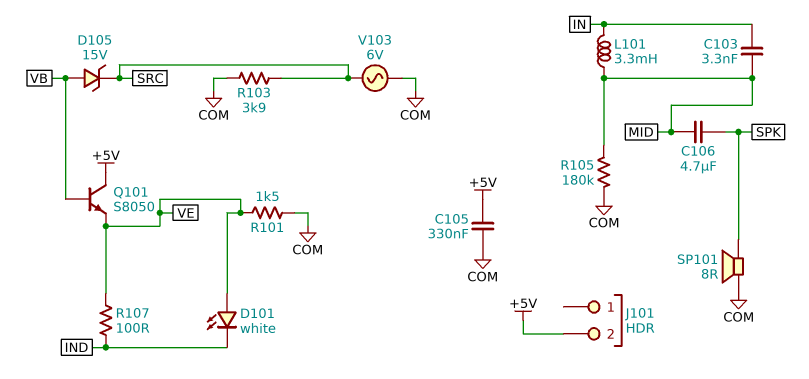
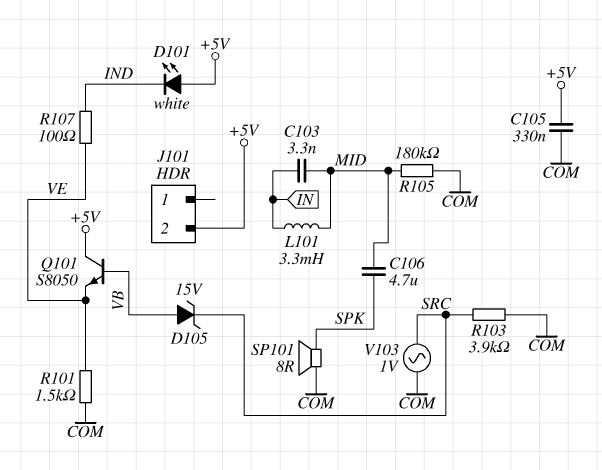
D101: LED white (A VE, K IND) -> LED white (A +5V, K IND)
V103: AC 6V (COM, SRC) -> AC 1V (COM, SRC)

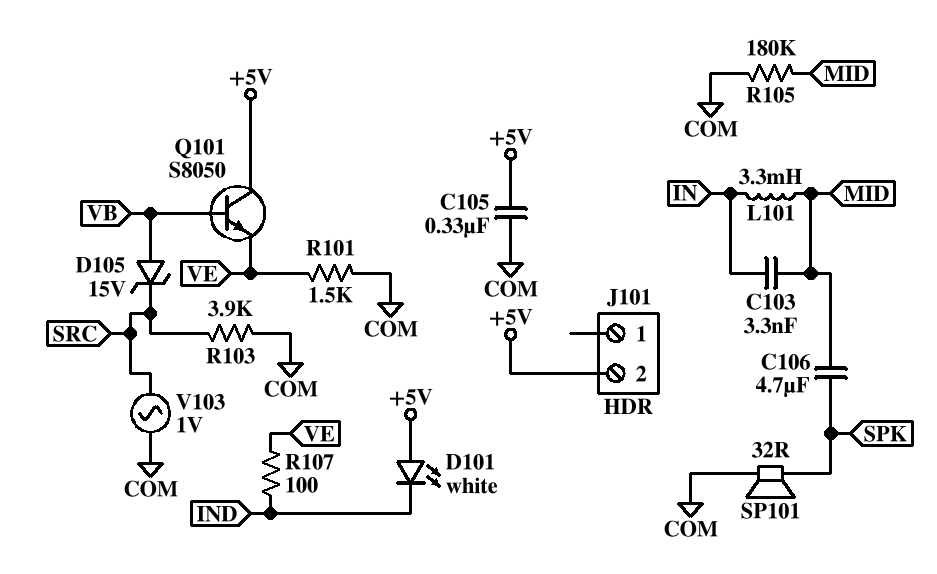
SP101: speaker 8R (COM, SPK) -> speaker 32R (COM, SPK)

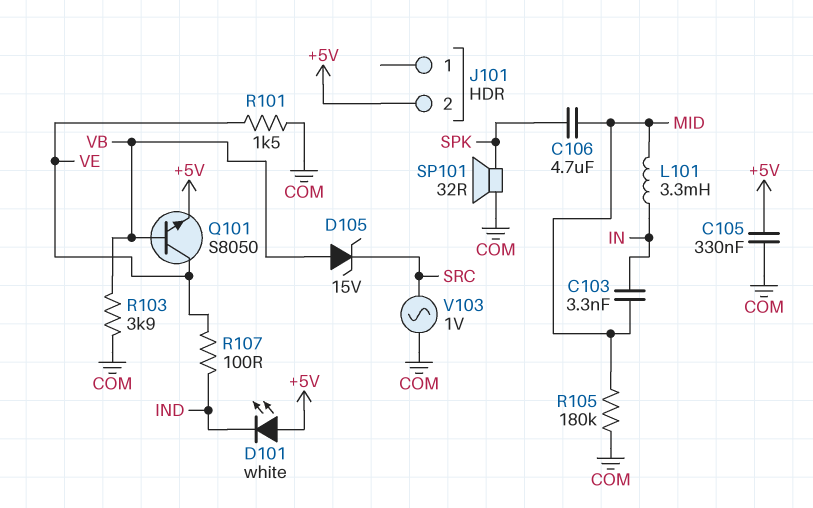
Q101: NPN S8050 (B VB, C +5V, E VE) -> NPN S8050 (B VB, C VE, E +5V)
R103: 3.9k (COM, SRC) -> 3.9k (COM, VB)

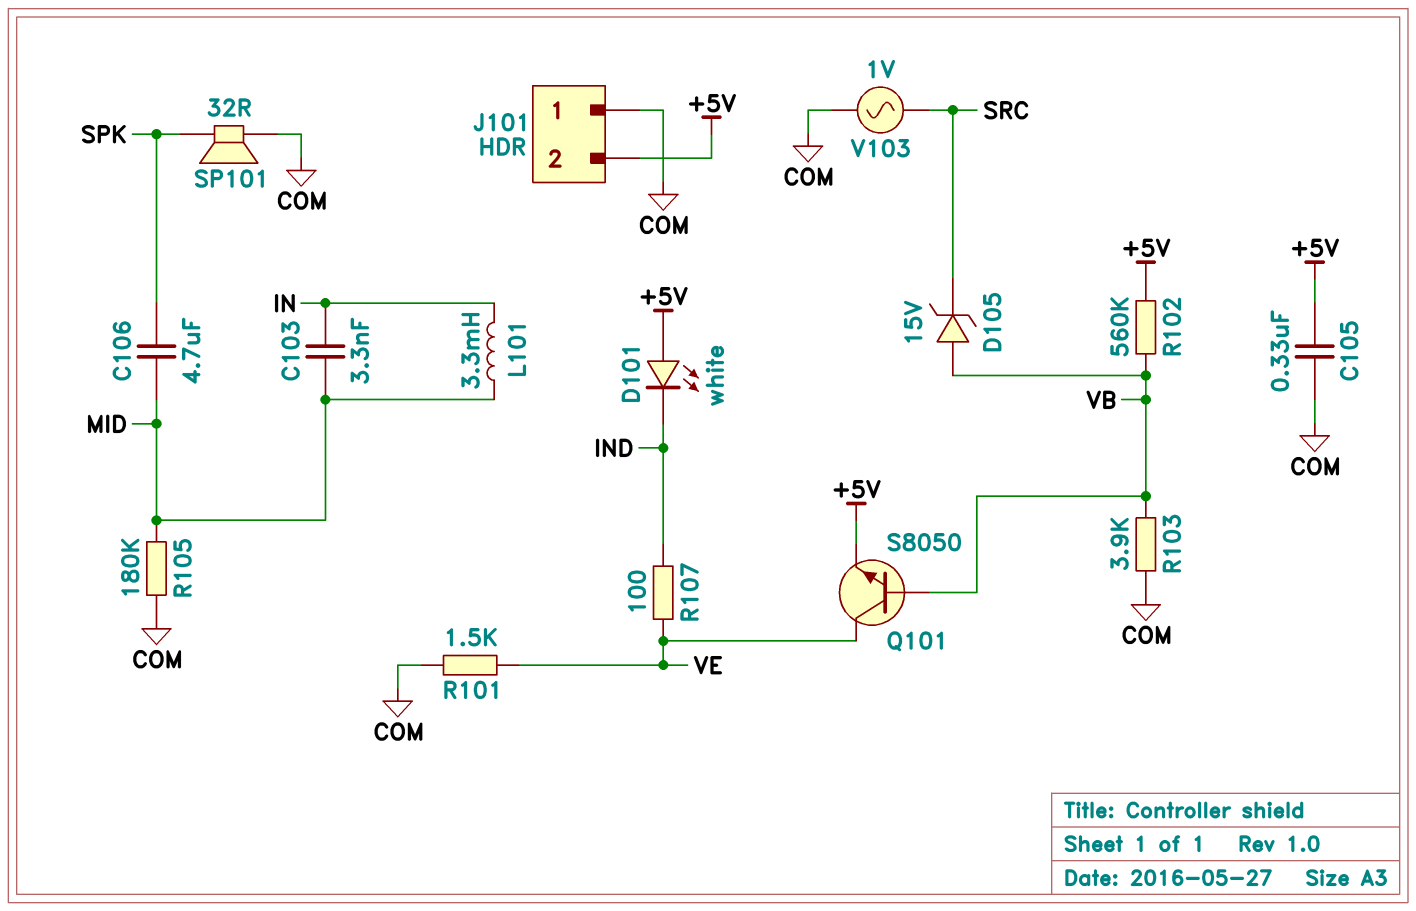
J101 pin 1: none -> COM
R102: none -> 560k (+5V, VB)

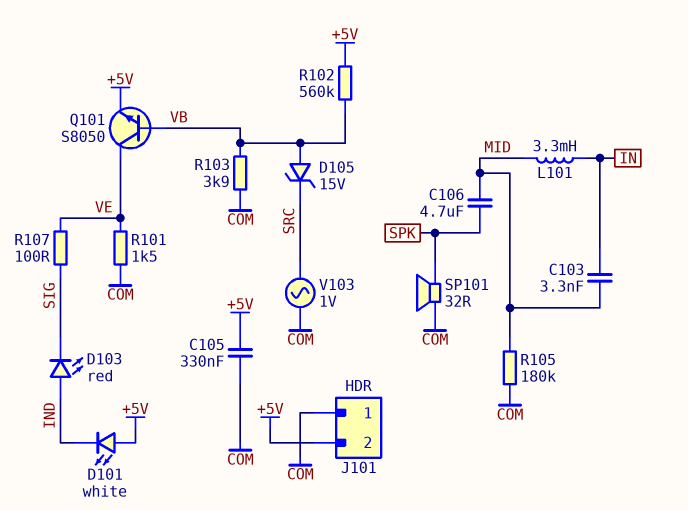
D103: none -> LED red (A IND, K SIG)
R107: 100 (IND, VE) -> 100 (SIG, VE)

